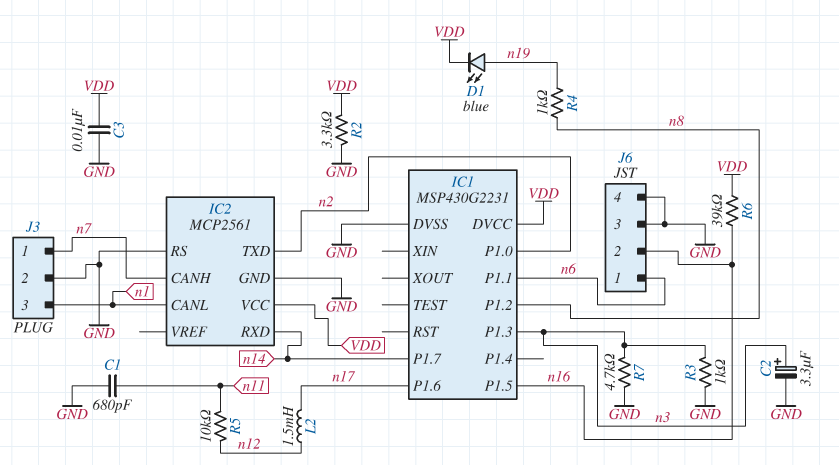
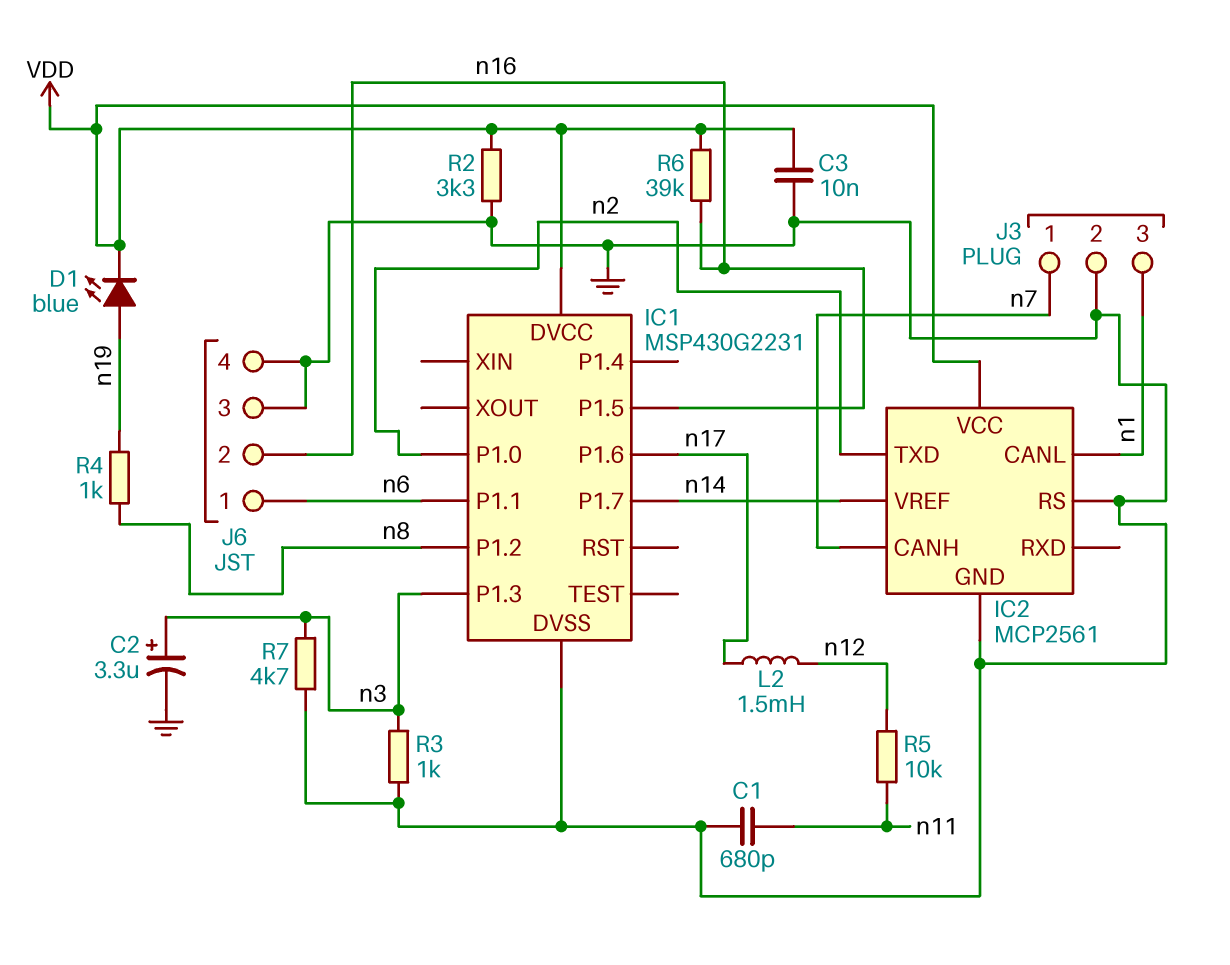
IC2 pin RXD: n14 -> none
IC2 pin VREF: none -> n14

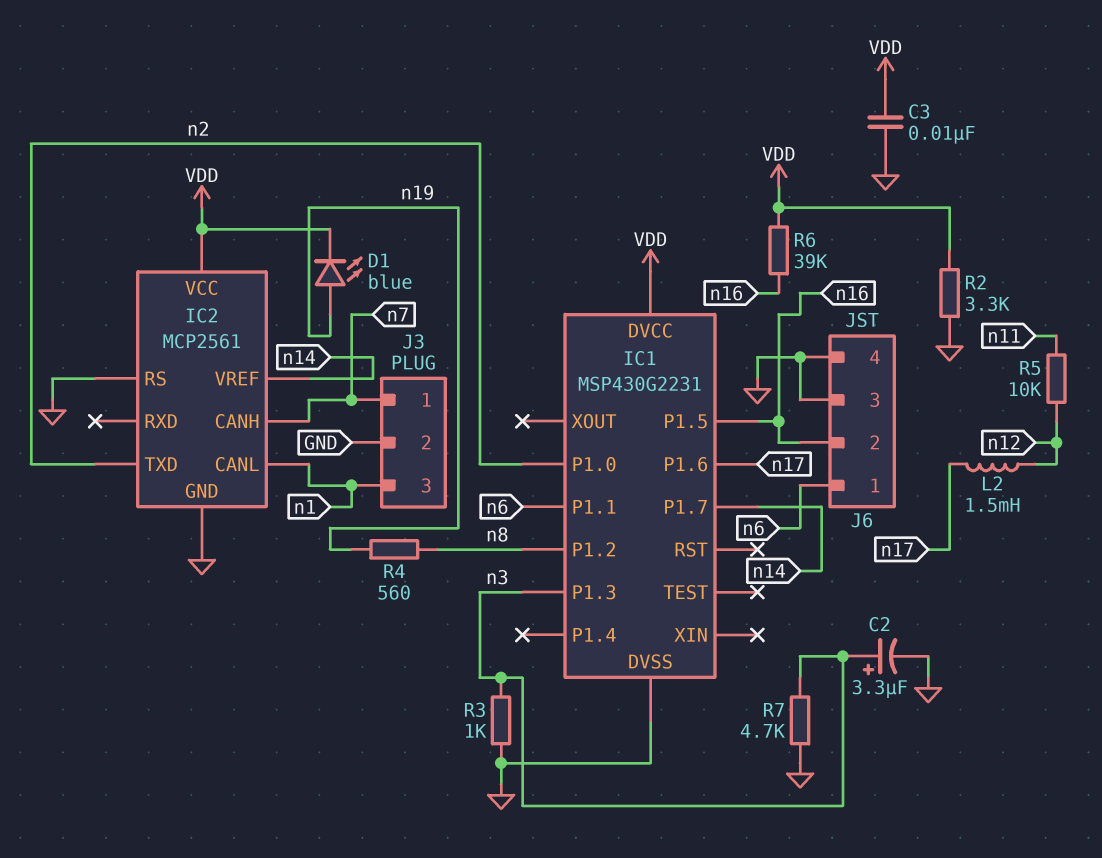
C1: 680pF (GND, n11) -> none
R4: 1k (n8, n19) -> 560 (n8, n19)

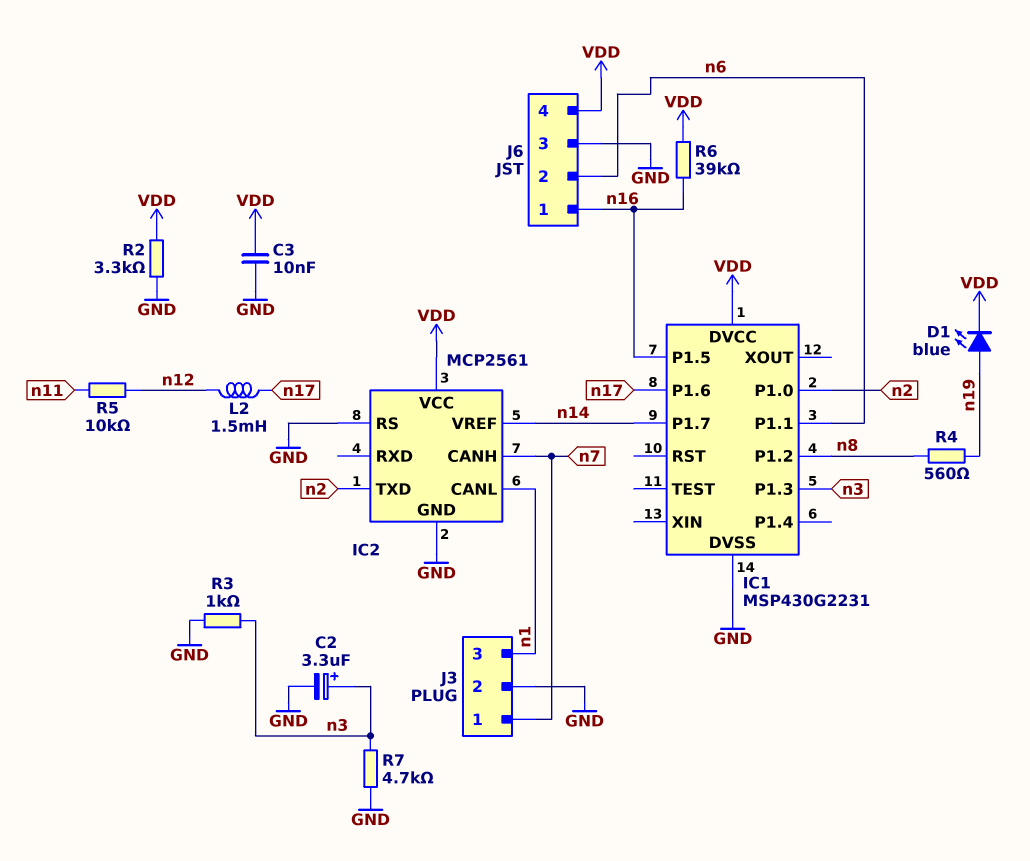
J6 pin 1: n6 -> n16
J6 pin 2: n16 -> n6
J6 pin 4: GND -> VDD

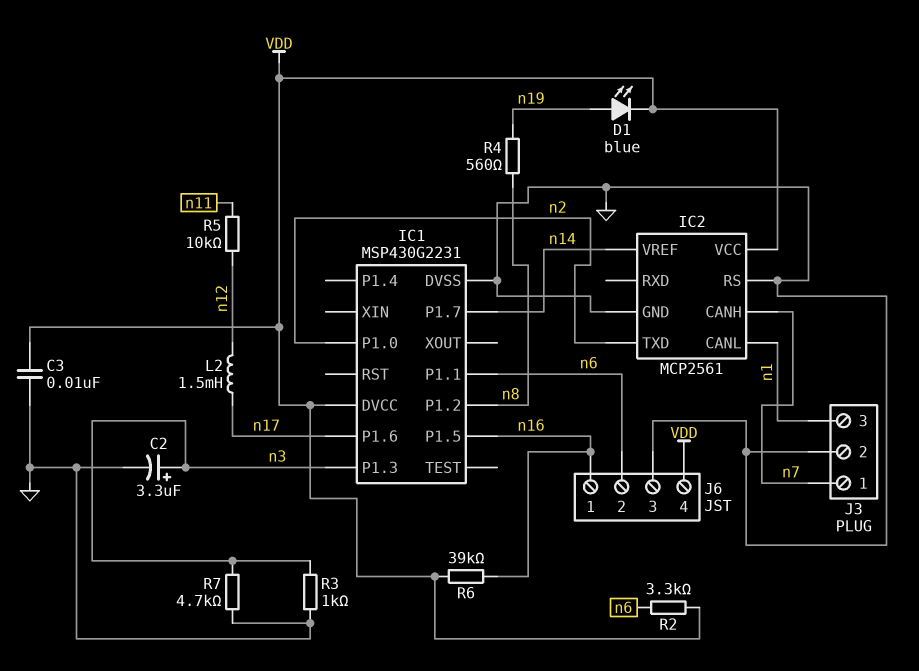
R2: 3.3k (GND, VDD) -> 3.3k (VDD, n6)

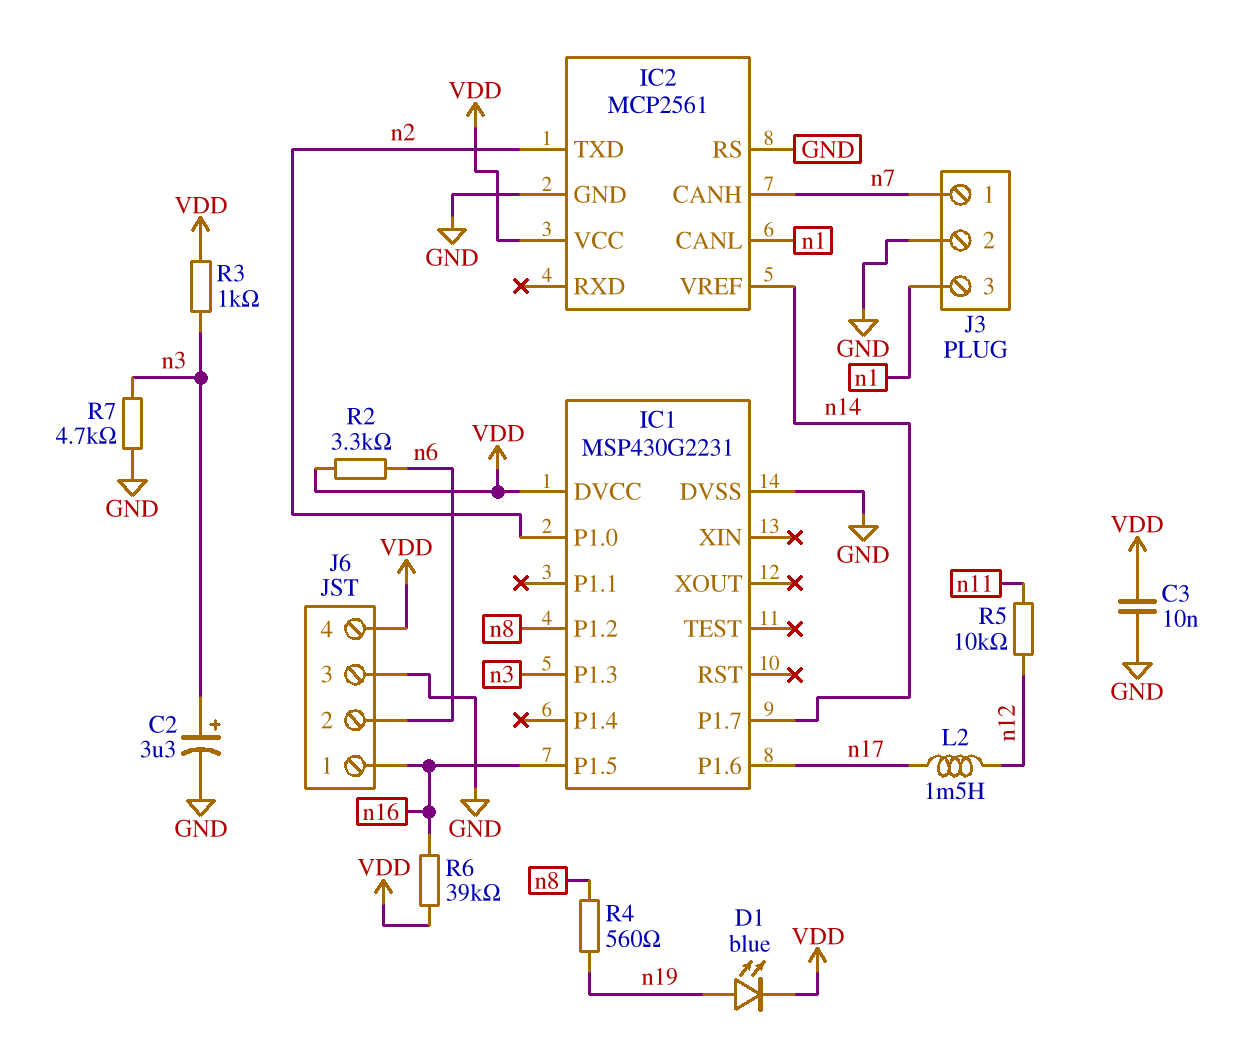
IC1 pin P1.1: n6 -> none
R3: 1k (GND, n3) -> 1k (VDD, n3)

